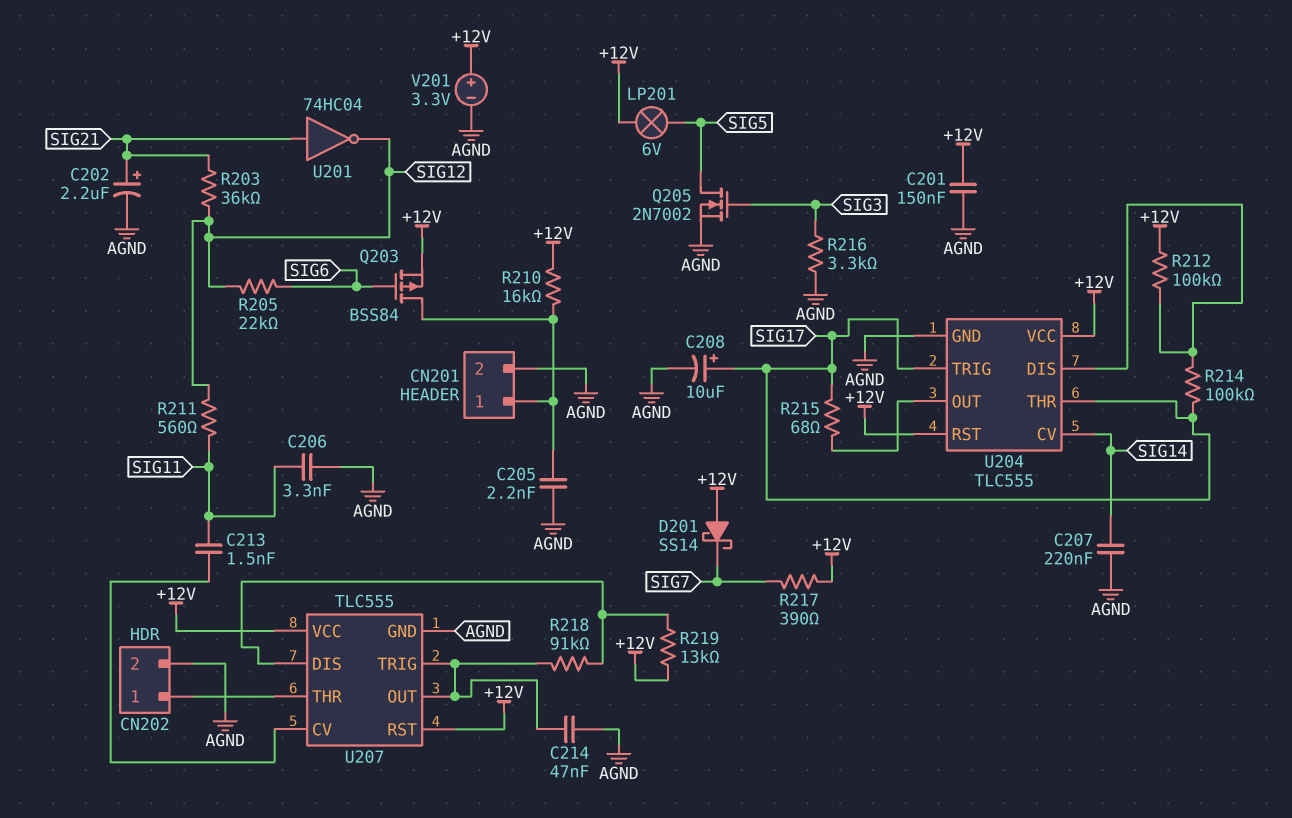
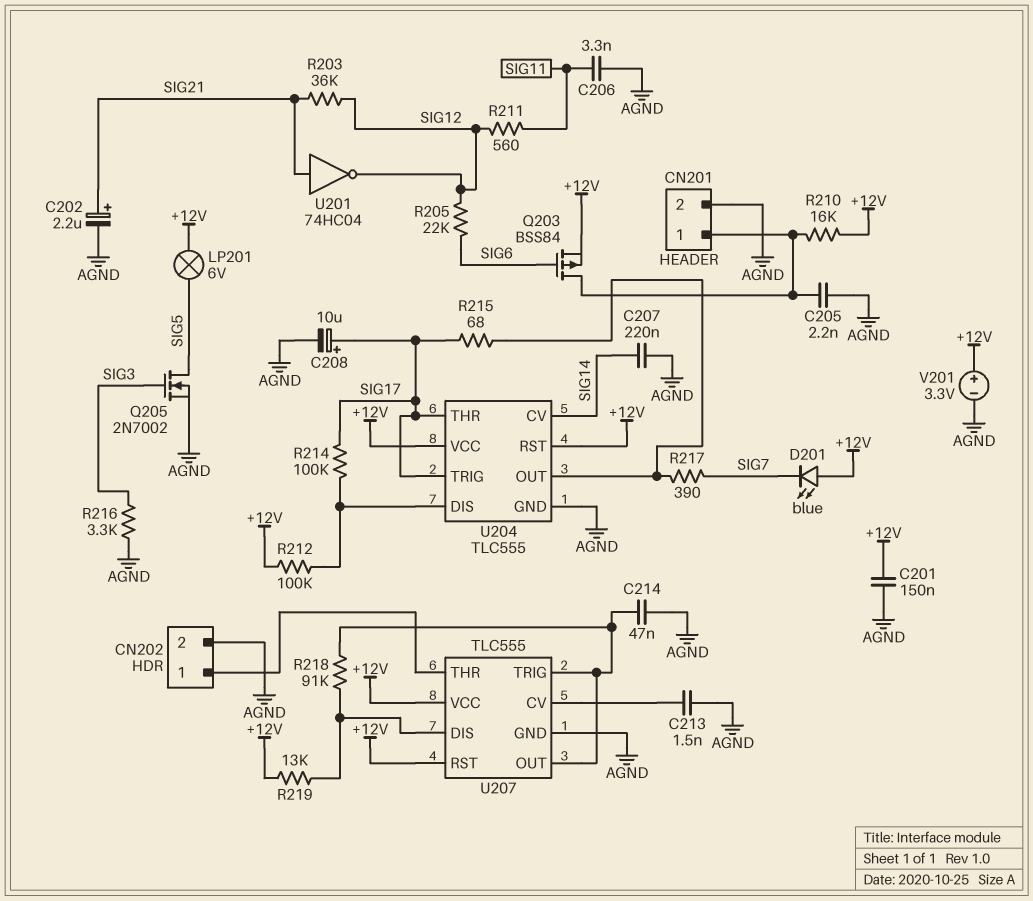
C213: 1.5nF (SIG11, U207/CV) -> 1.5nF (AGND, U207/CV)
D201: schottky SS14 (A +12V, K SIG7) -> LED blue (A +12V, K SIG7)
R217: 390 (+12V, SIG7) -> 390 (SIG7, U204/OUT)

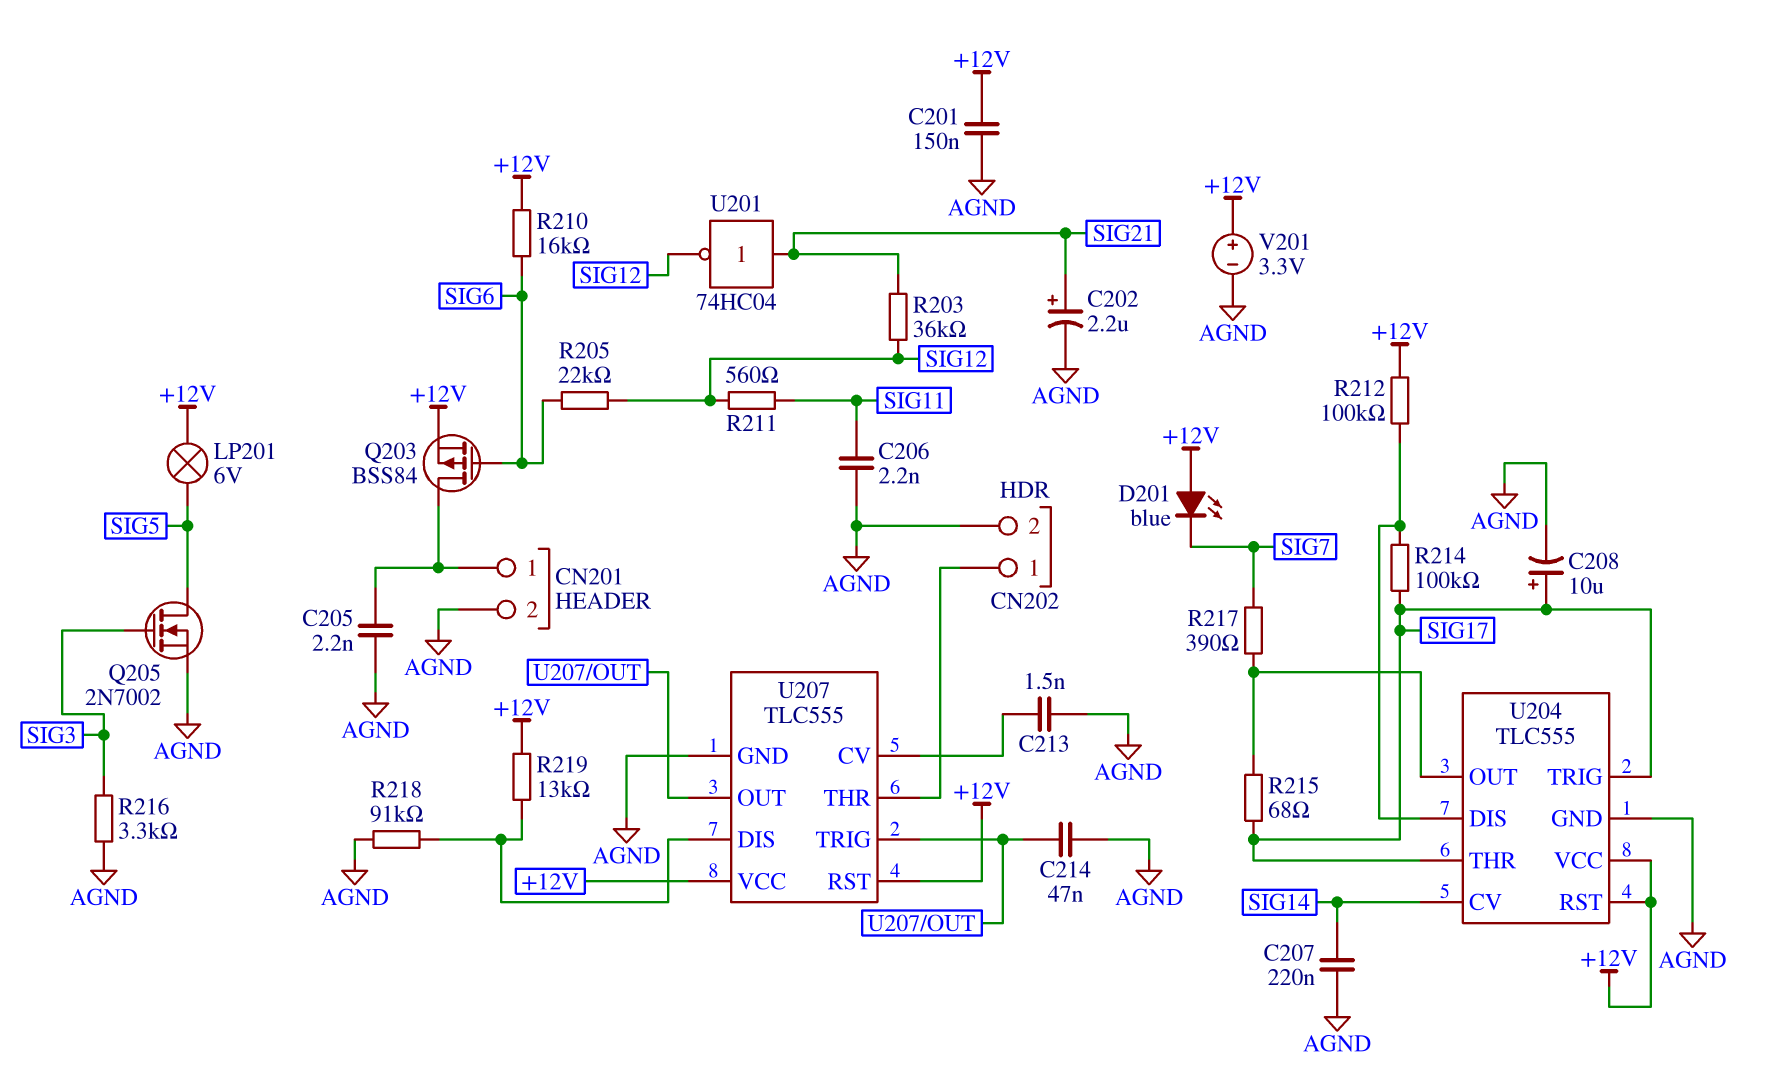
C206: 3.3nF (AGND, SIG11) -> 2.2nF (AGND, SIG11)
R210: 16k (+12V, CN201/1) -> 16k (+12V, SIG6)
R218: 91k (U207/DIS, U207/OUT) -> 91k (AGND, U207/DIS)

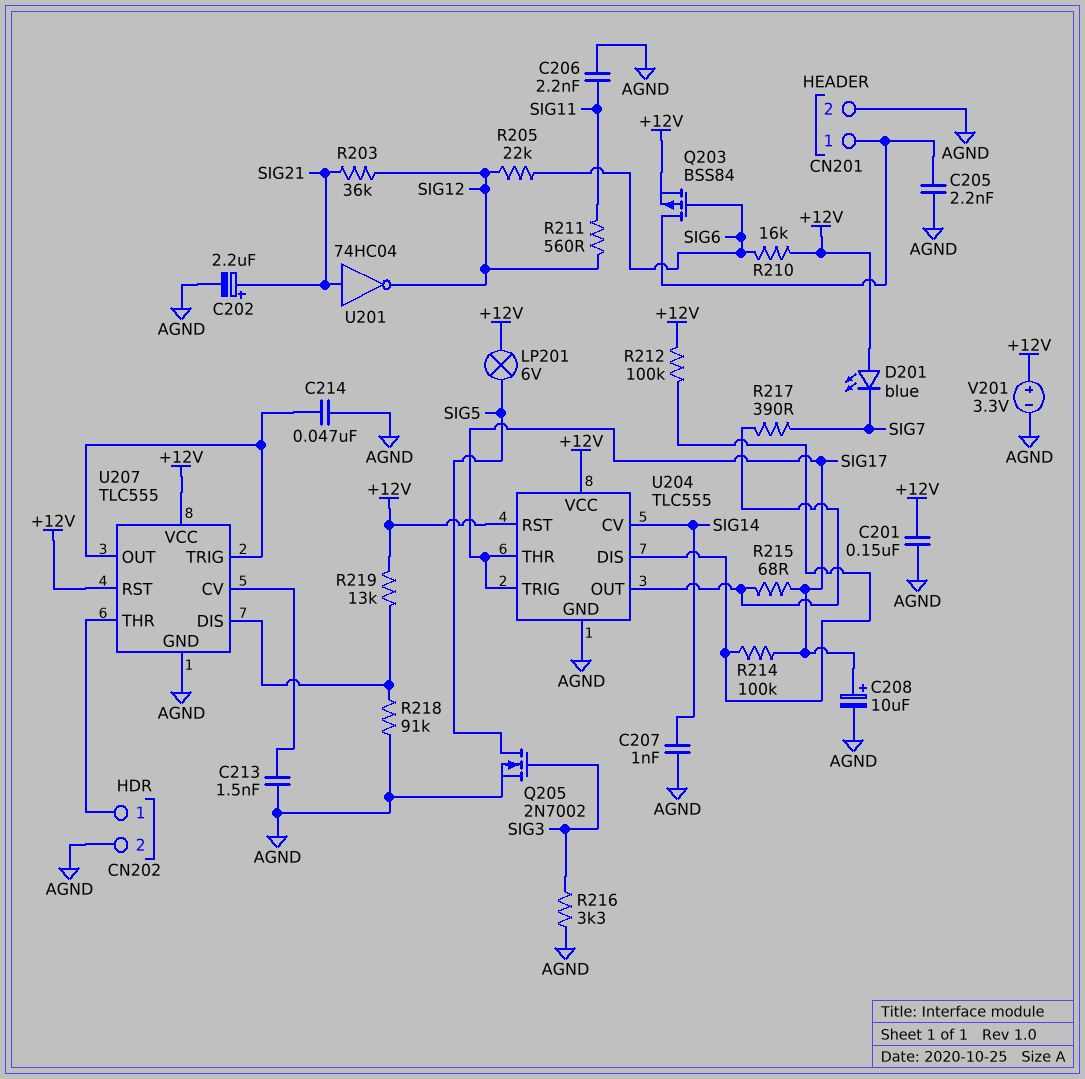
C207: 220nF (AGND, SIG14) -> 1nF (AGND, SIG14)

